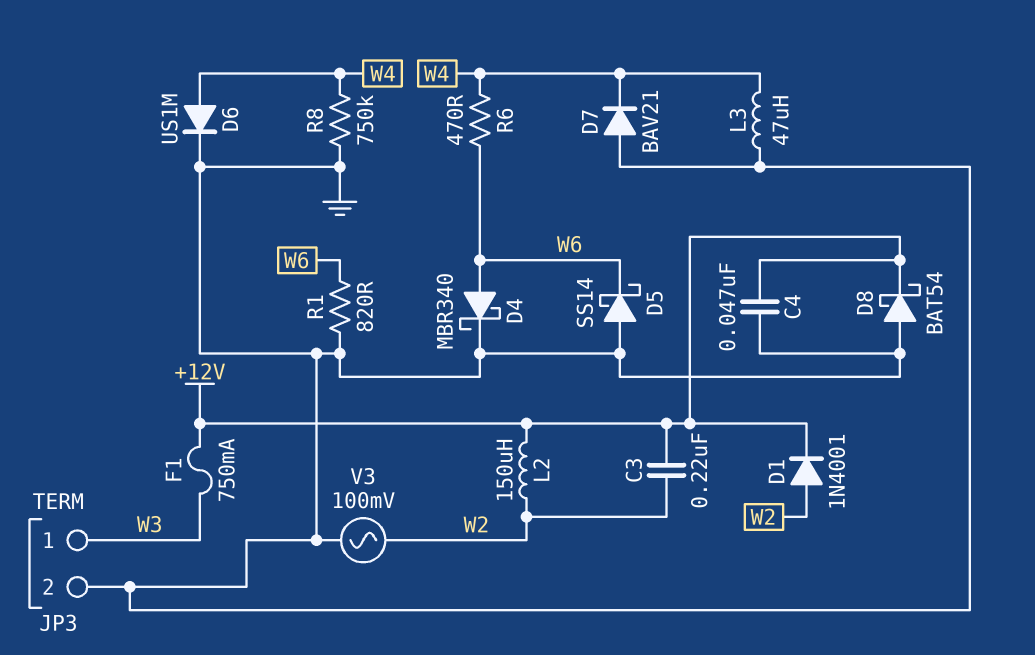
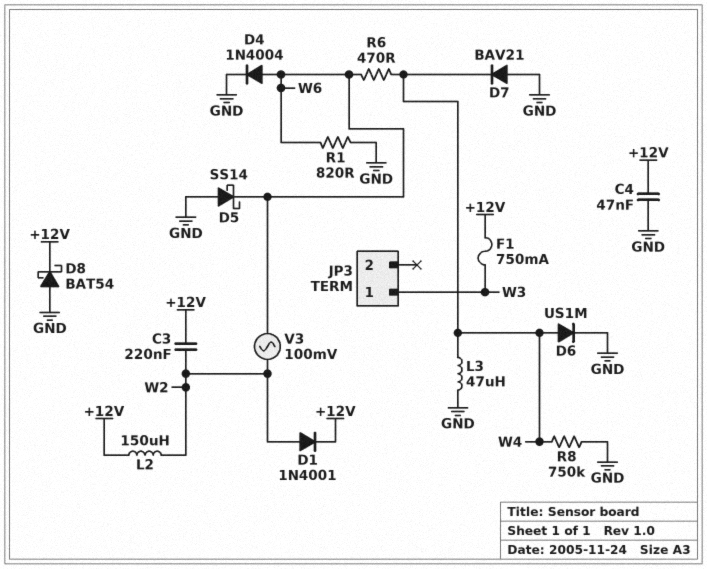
D4: schottky MBR340 (A W6, K GND) -> diode 1N4004 (A W6, K GND)
JP3 pin 2: GND -> none
V3: AC 100mV (GND, W2) -> AC 100mV (W2, W6)

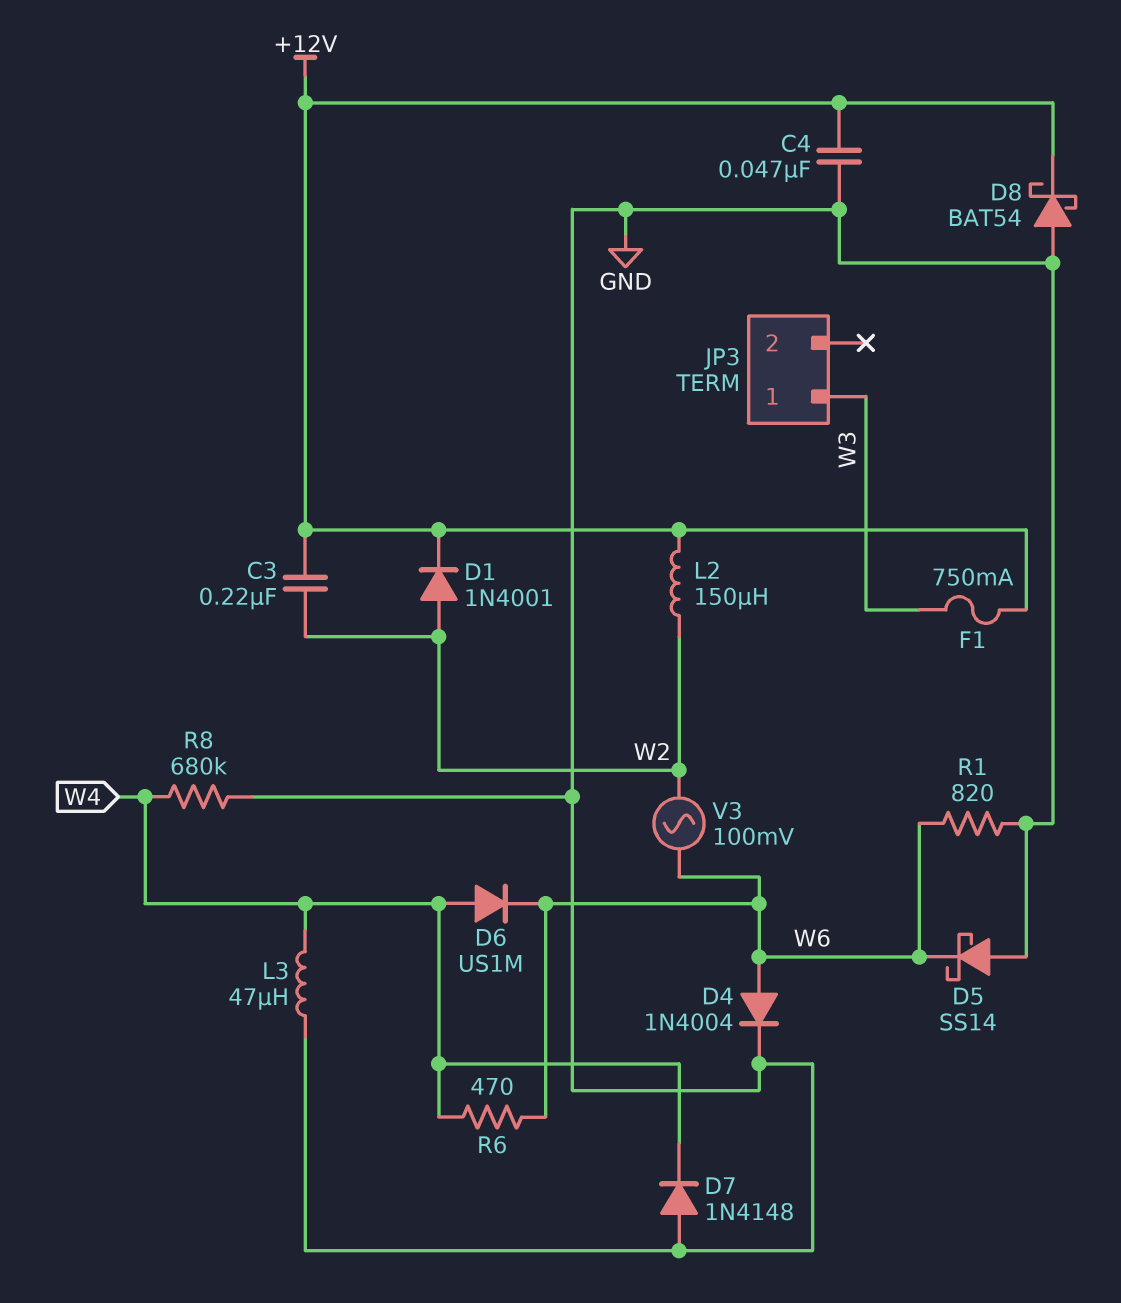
D6: diode US1M (A W4, K GND) -> diode US1M (A W4, K W6)
D7: diode BAV21 (A GND, K W4) -> diode 1N4148 (A GND, K W4)
R8: 750k (GND, W4) -> 680k (GND, W4)

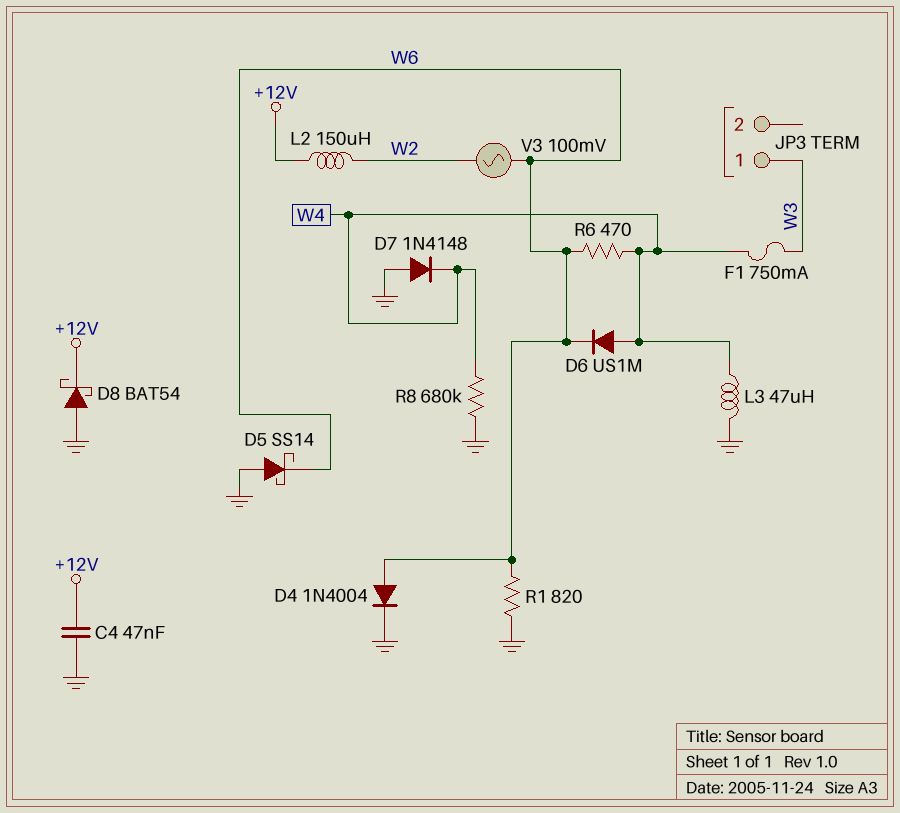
C3: 220nF (+12V, W2) -> none
D1: diode 1N4001 (A W2, K +12V) -> none
F1: 750mA (+12V, W3) -> 750mA (W3, W4)

